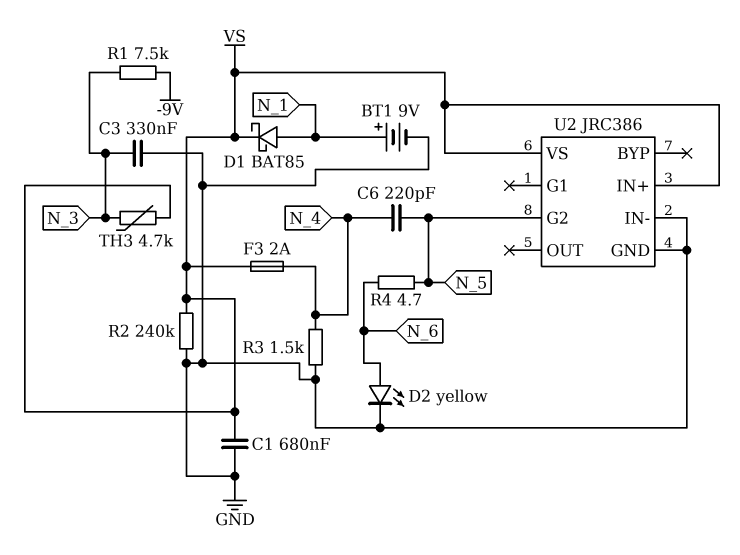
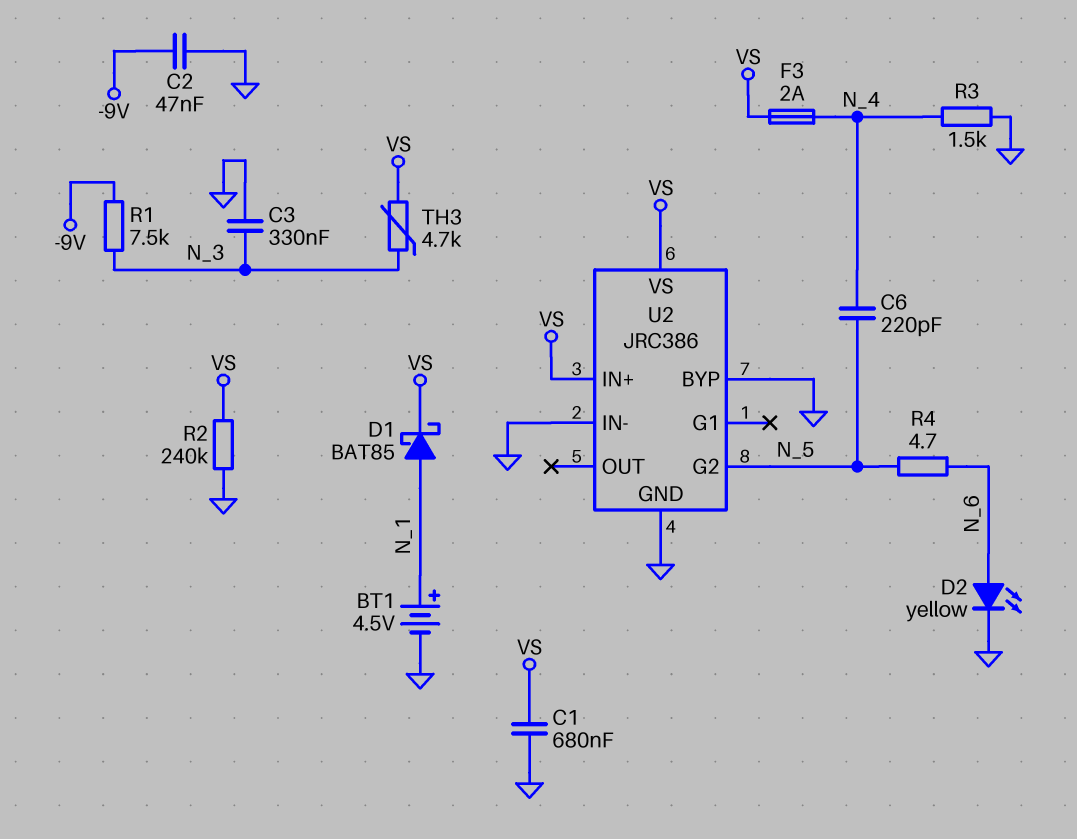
BT1: 9V (plus N_1, minus GND) -> 4.5V (plus N_1, minus GND)
C2: none -> 47nF (-9V, GND)
U2 pin BYP: none -> GND

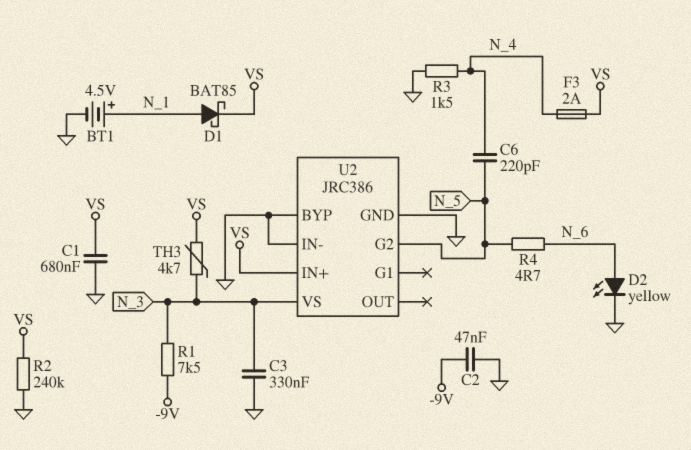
U2 pin VS: VS -> N_3

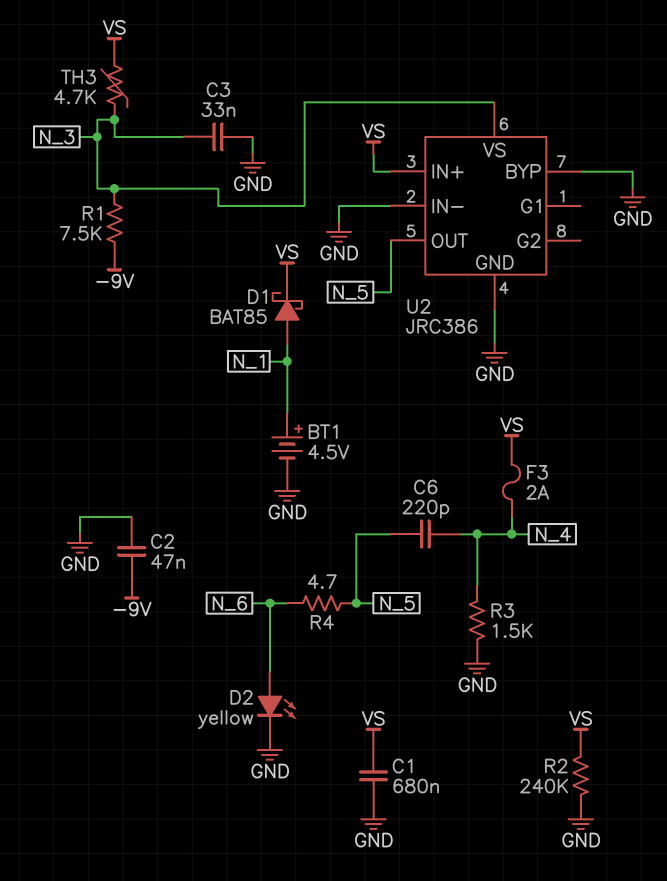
C3: 330nF (GND, N_3) -> 33nF (GND, N_3)
U2 pin G2: N_5 -> none
U2 pin OUT: none -> N_5

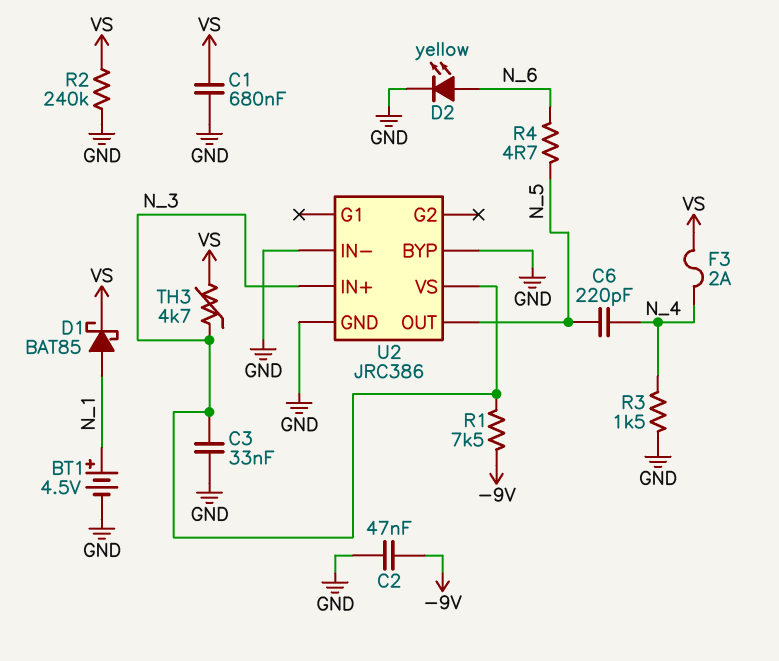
U2 pin IN+: VS -> N_3

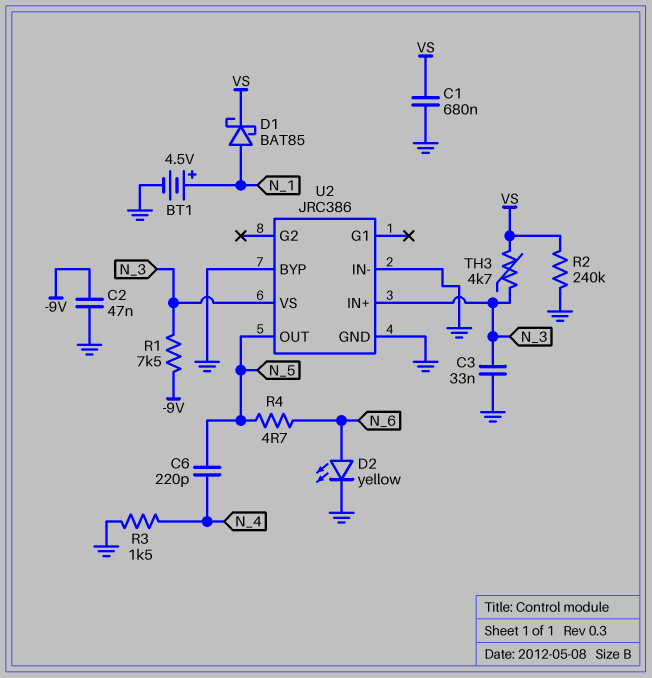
F3: 2A (N_4, VS) -> none

